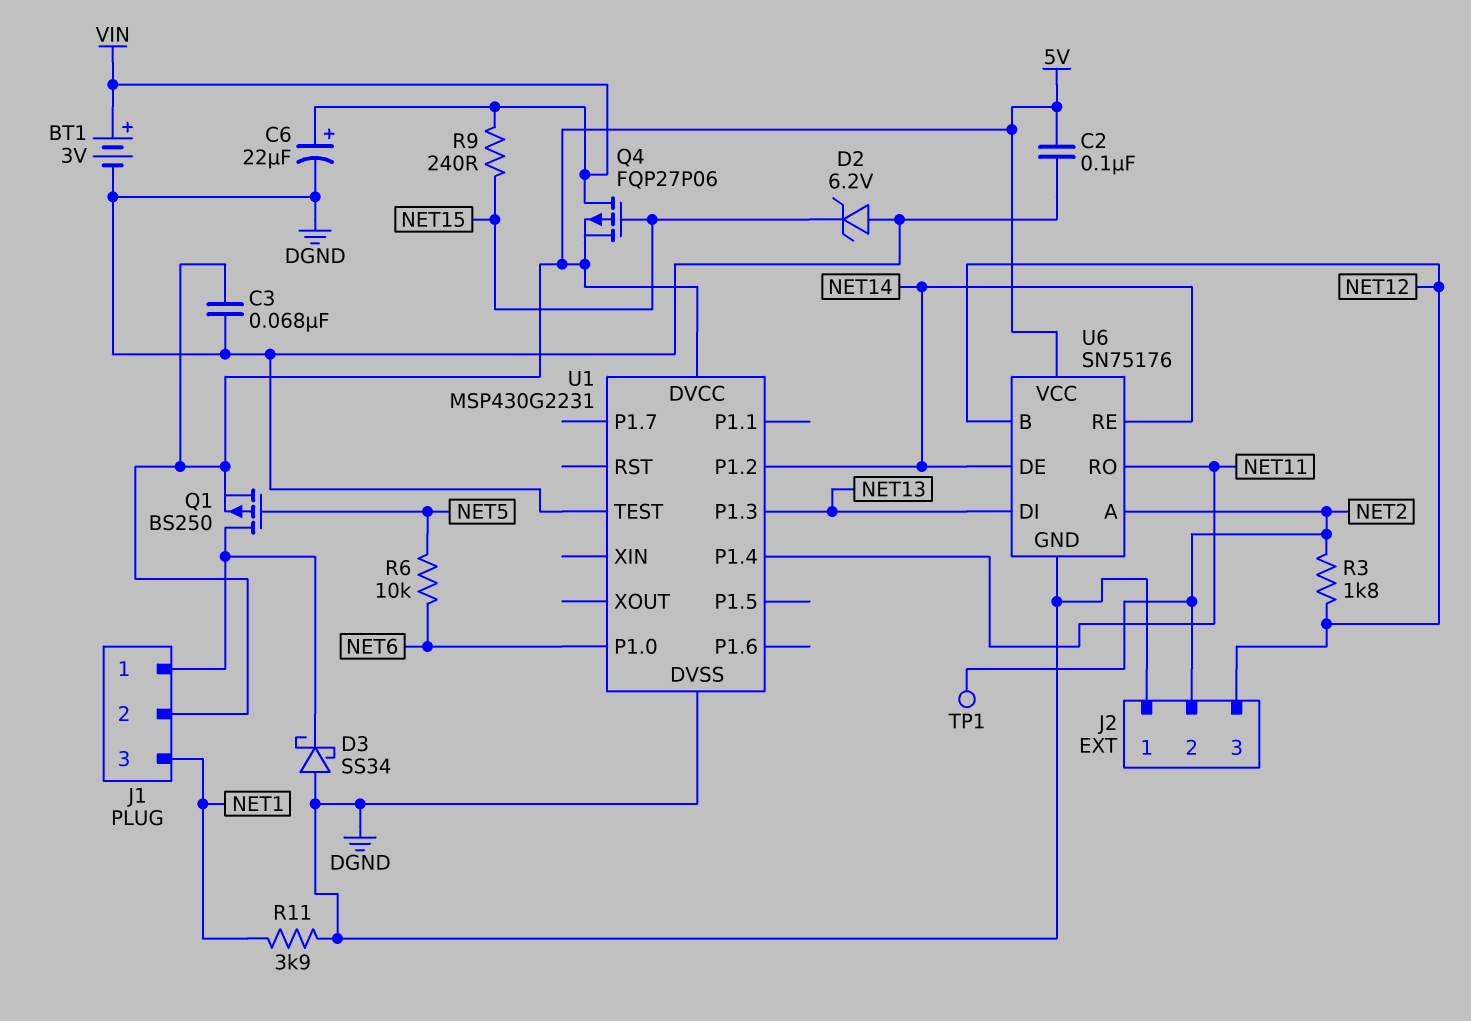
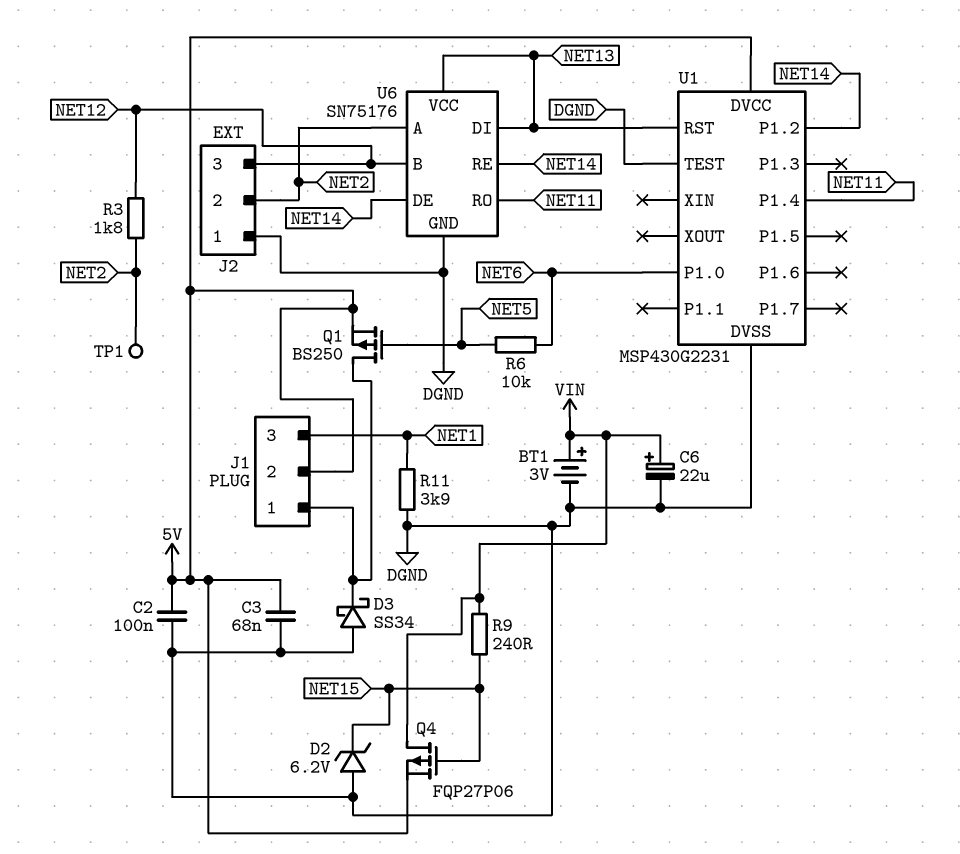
U1 pin P1.3: NET13 -> none
U1 pin RST: none -> NET13
U6 pin VCC: 5V -> NET13

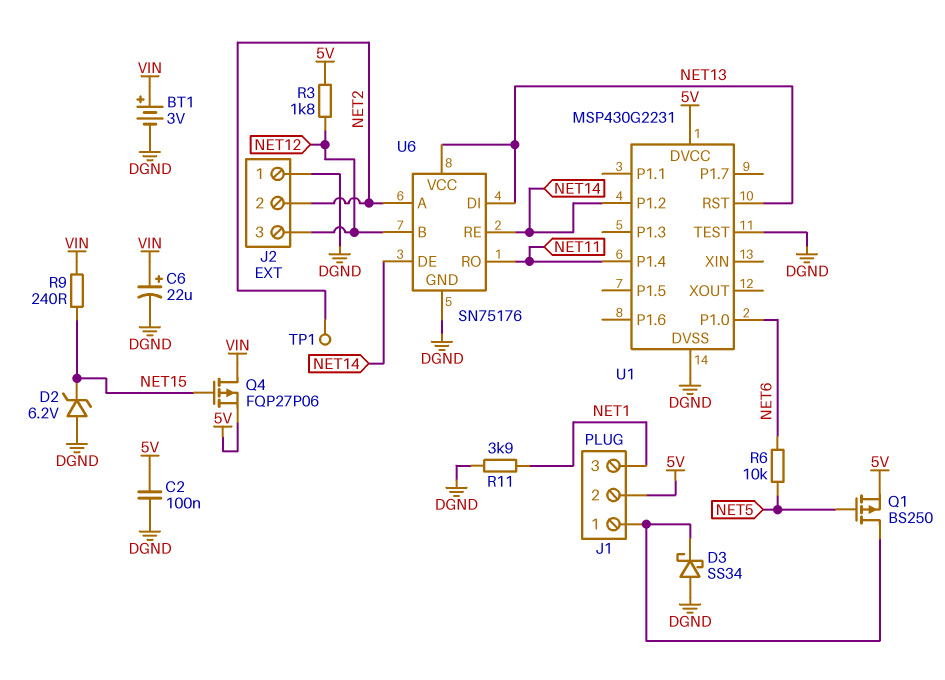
C3: 68nF (5V, DGND) -> none
R3: 1.8k (NET2, NET12) -> 1.8k (5V, NET12)

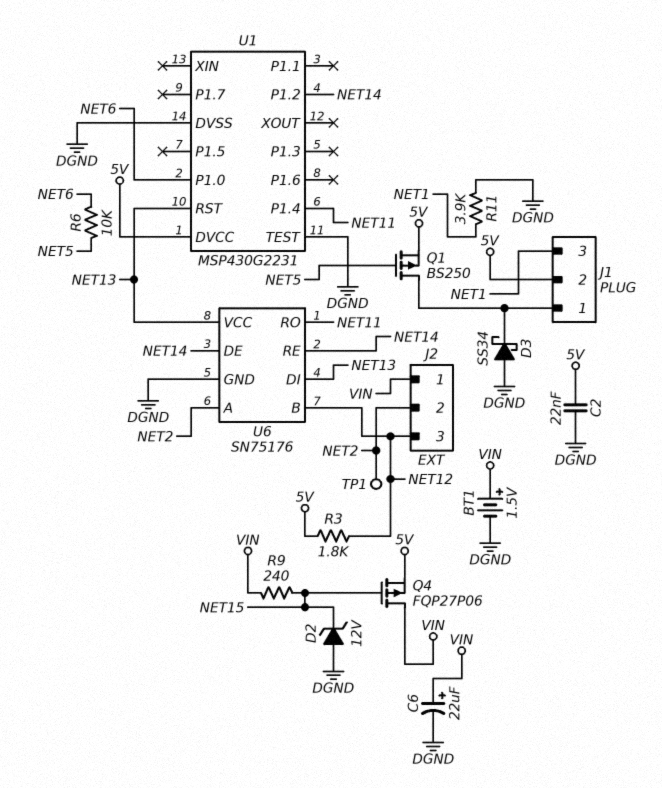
BT1: 3V (plus VIN, minus DGND) -> 1.5V (plus VIN, minus DGND)
C2: 100nF (5V, DGND) -> 22nF (5V, DGND)
D2: zener 6.2V (A DGND, K NET15) -> zener 12V (A DGND, K NET15)
J2 pin 1: DGND -> VIN

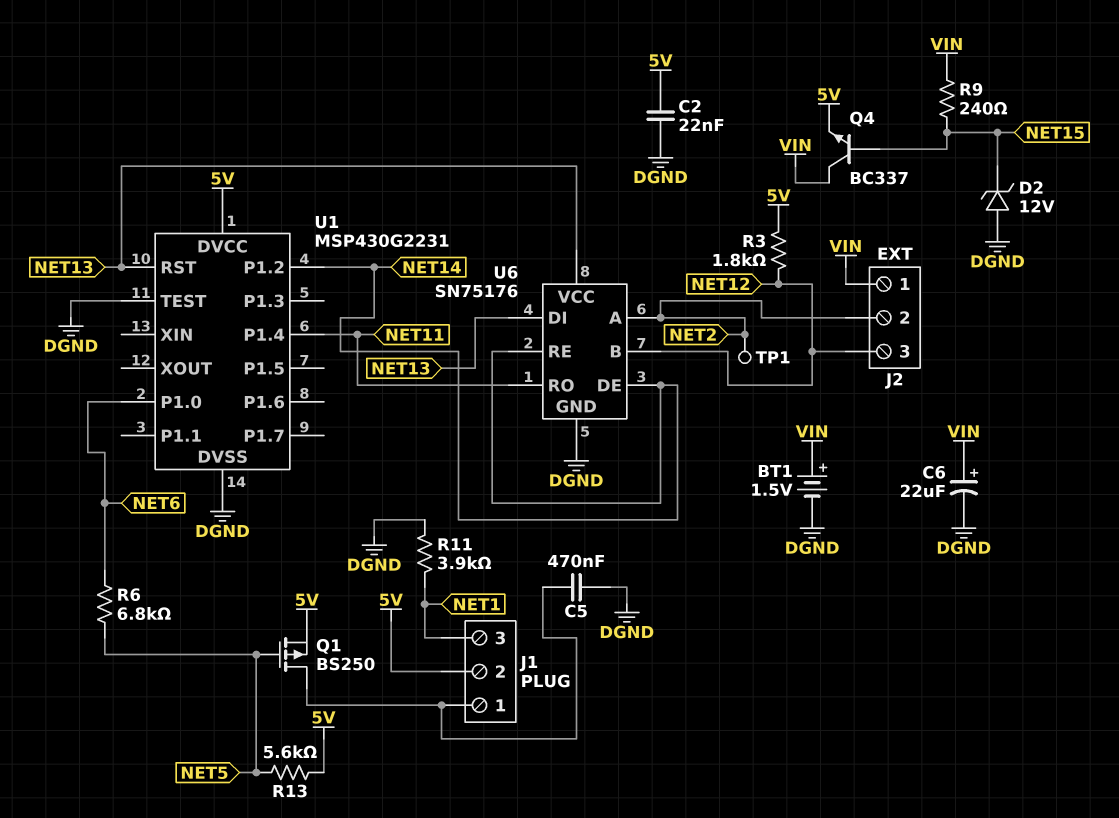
C5: none -> 470nF (DGND, J1/1)
D3: schottky SS34 (A DGND, K J1/1) -> none
Q4: PMOS FQP27P06 (G NET15, D VIN, S 5V) -> NPN BC337 (B NET15, C VIN, E 5V)
R6: 10k (NET5, NET6) -> 6.8k (NET5, NET6)
R13: none -> 5.6k (5V, NET5)

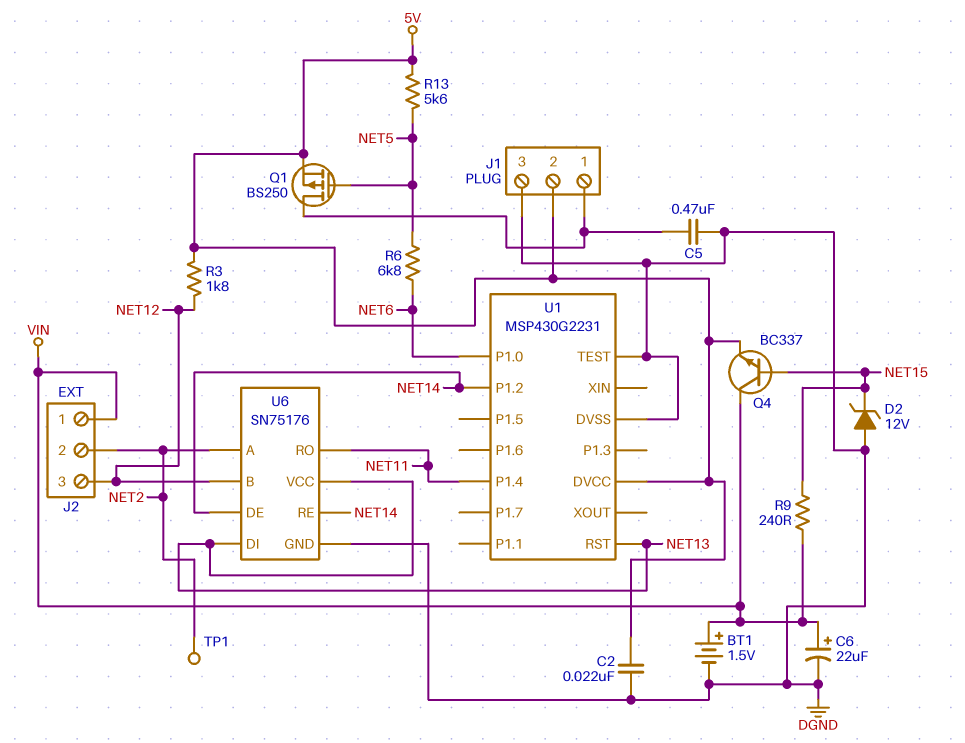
J1 pin 3: NET1 -> DGND
R11: 3.9k (DGND, NET1) -> none

